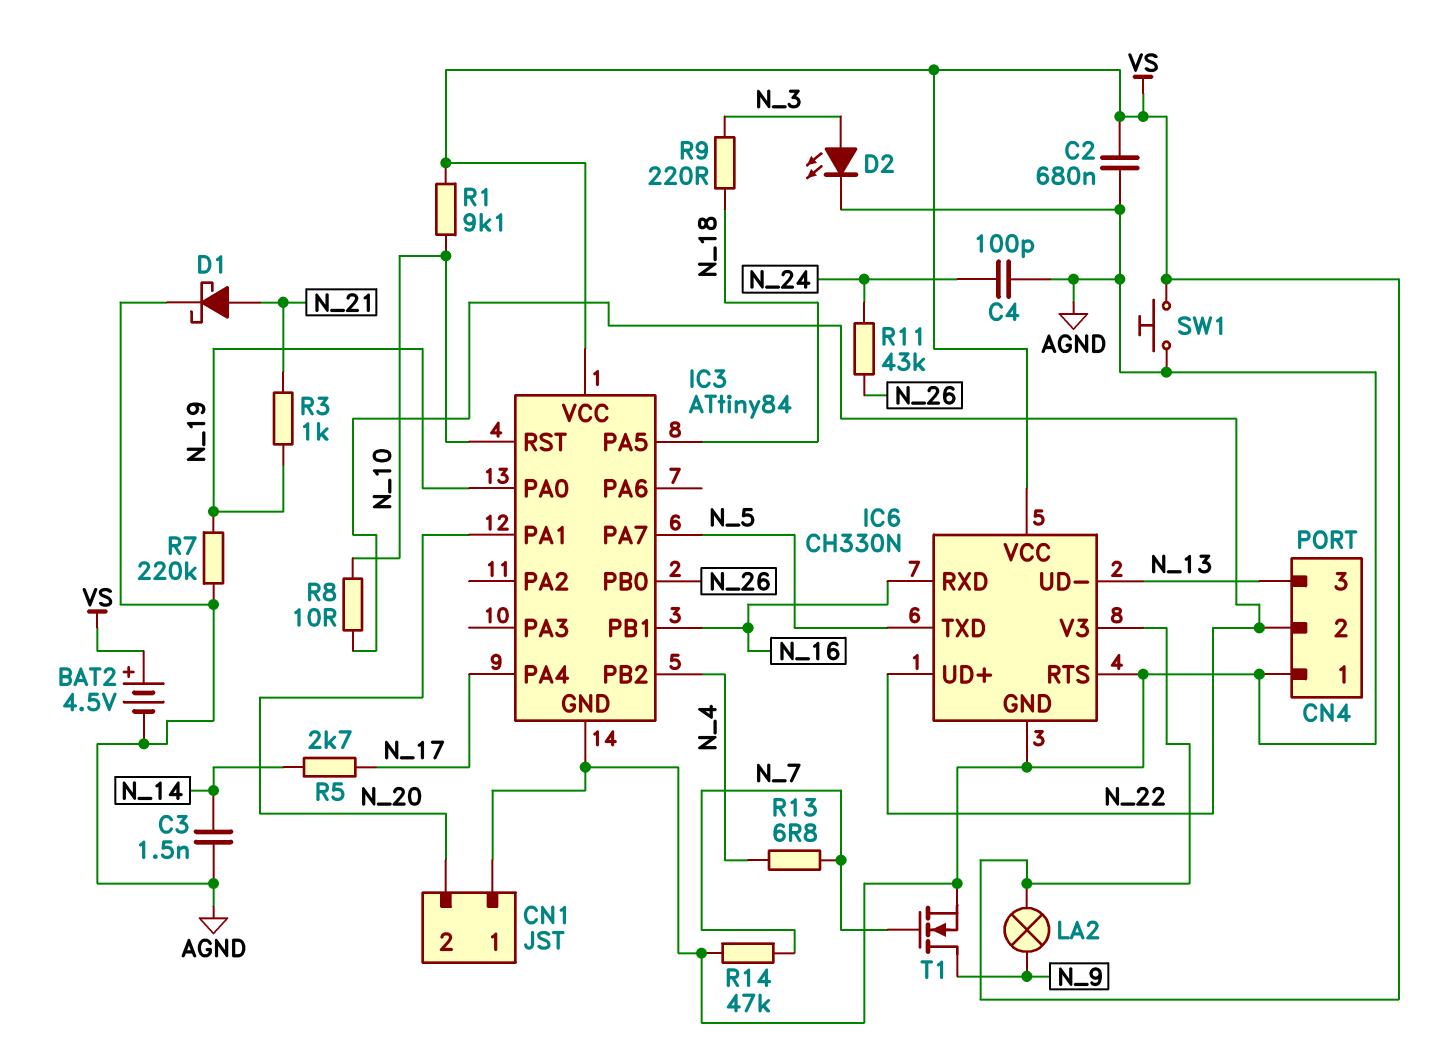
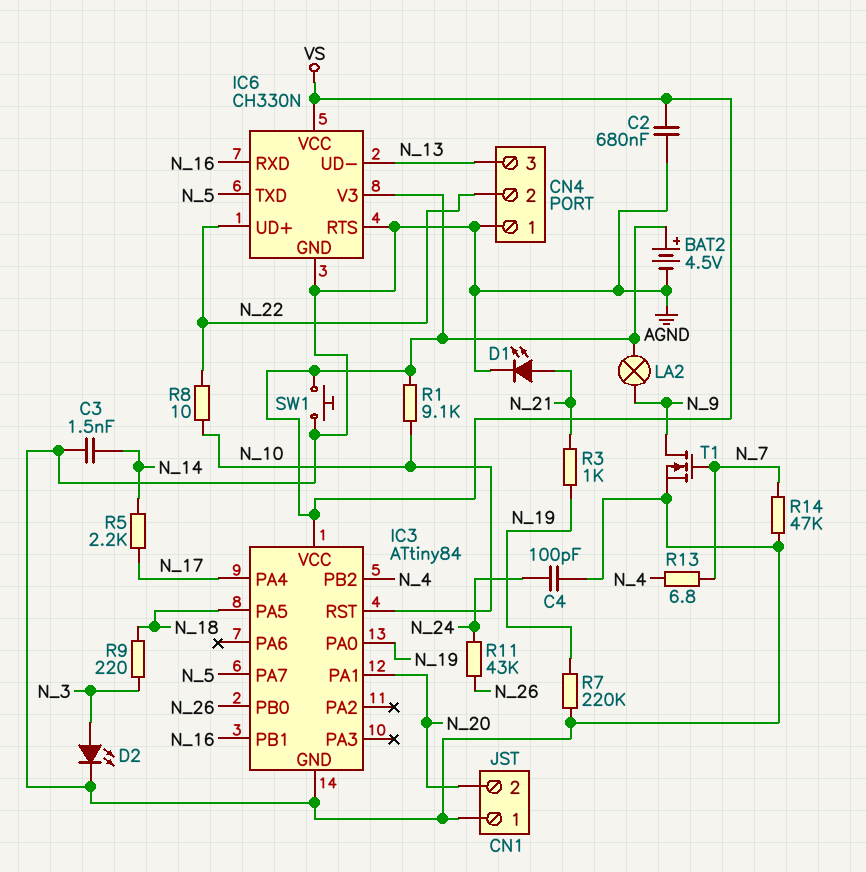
D1: schottky (A N_21, K AGND) -> LED (A N_21, K AGND)
R5: 2.7k (N_14, N_17) -> 2.2k (N_14, N_17)

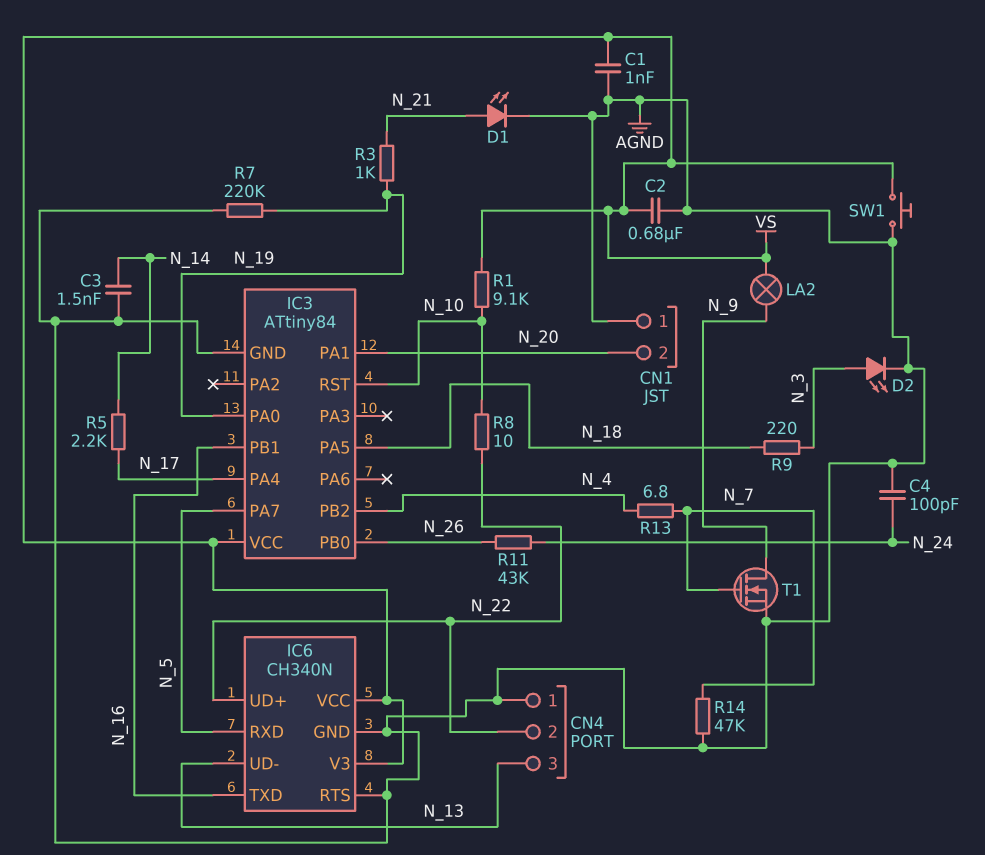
BAT2: 4.5V (plus VS, minus AGND) -> none
C1: none -> 1nF (AGND, VS)
IC6: CH330N -> CH340N
IC6 pin RXD: N_16 -> N_5
IC6 pin TXD: N_5 -> N_16

